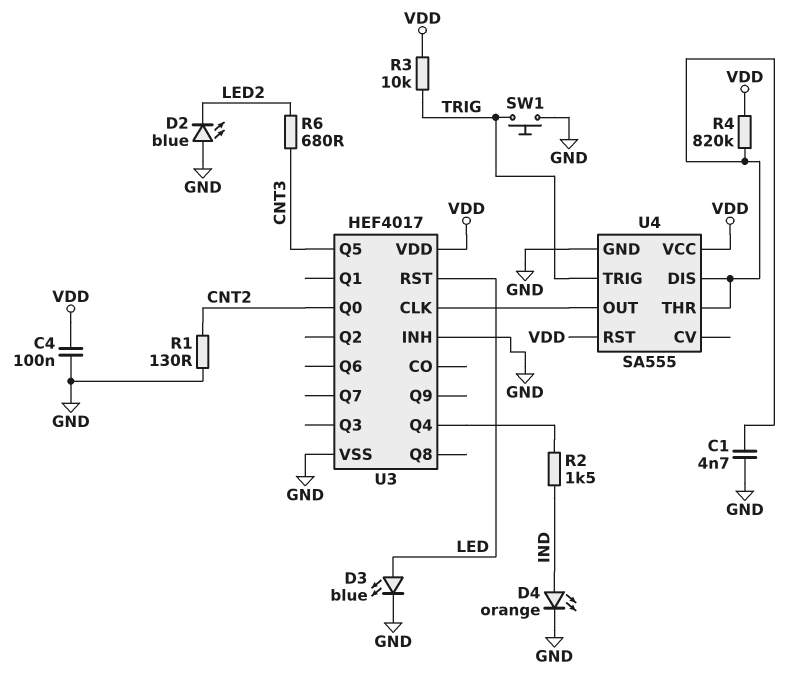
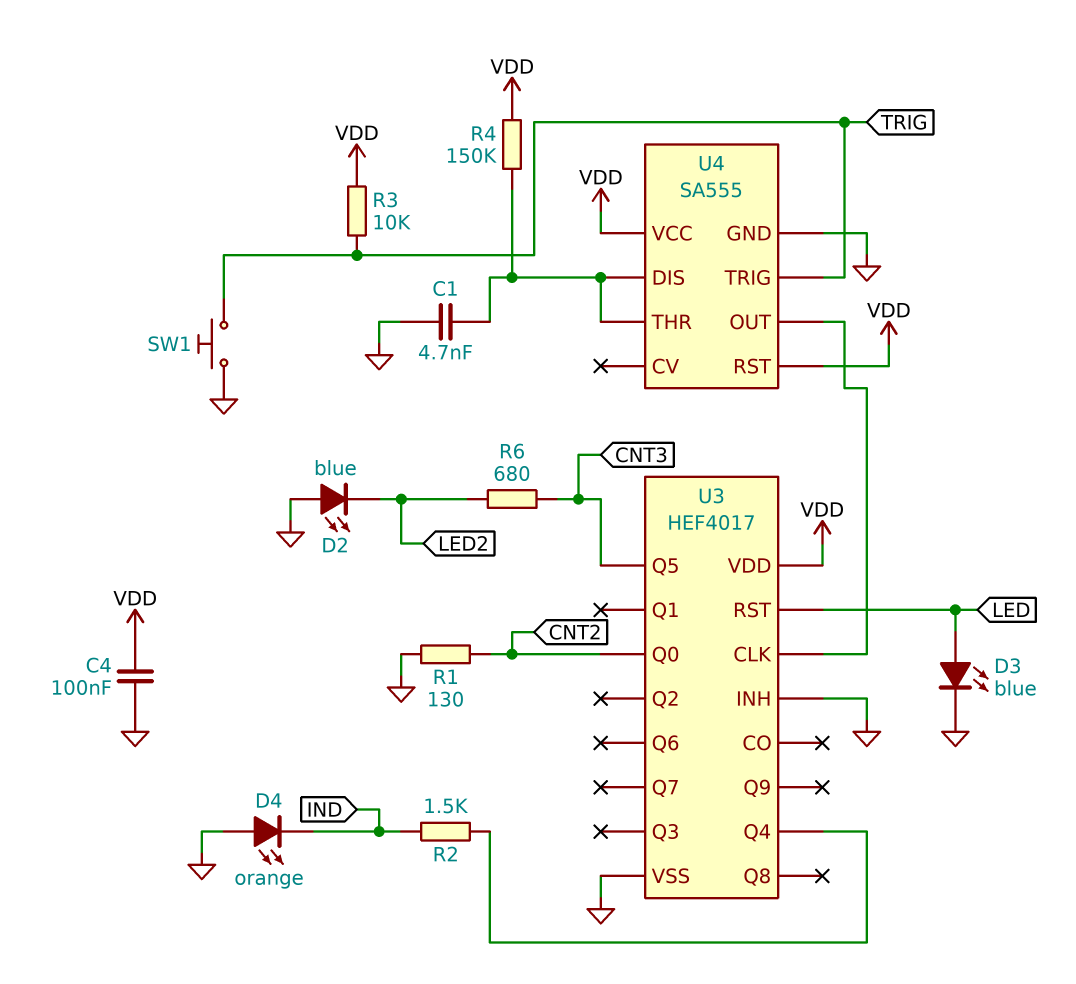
D4: LED orange (A IND, K GND) -> LED orange (A GND, K IND)
R4: 820k (U4/DIS, VDD) -> 150k (U4/DIS, VDD)

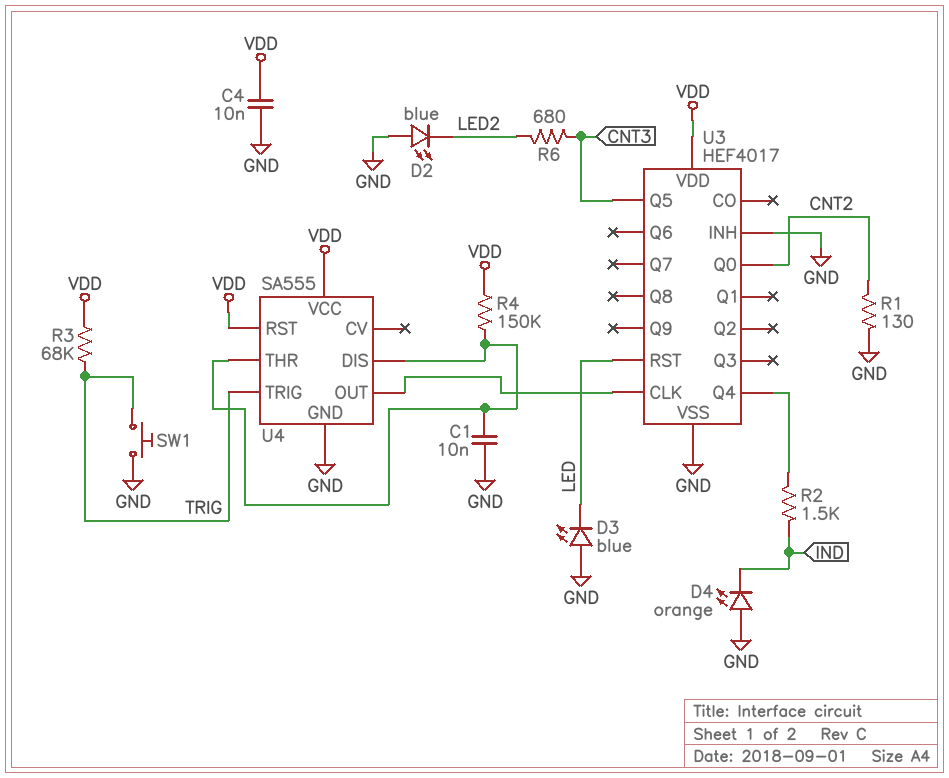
C1: 4.7nF (GND, U4/DIS) -> 10nF (GND, U4/DIS)
C4: 100nF (GND, VDD) -> 10nF (GND, VDD)
D3: LED blue (A LED, K GND) -> LED blue (A GND, K LED)
R3: 10k (TRIG, VDD) -> 68k (TRIG, VDD)

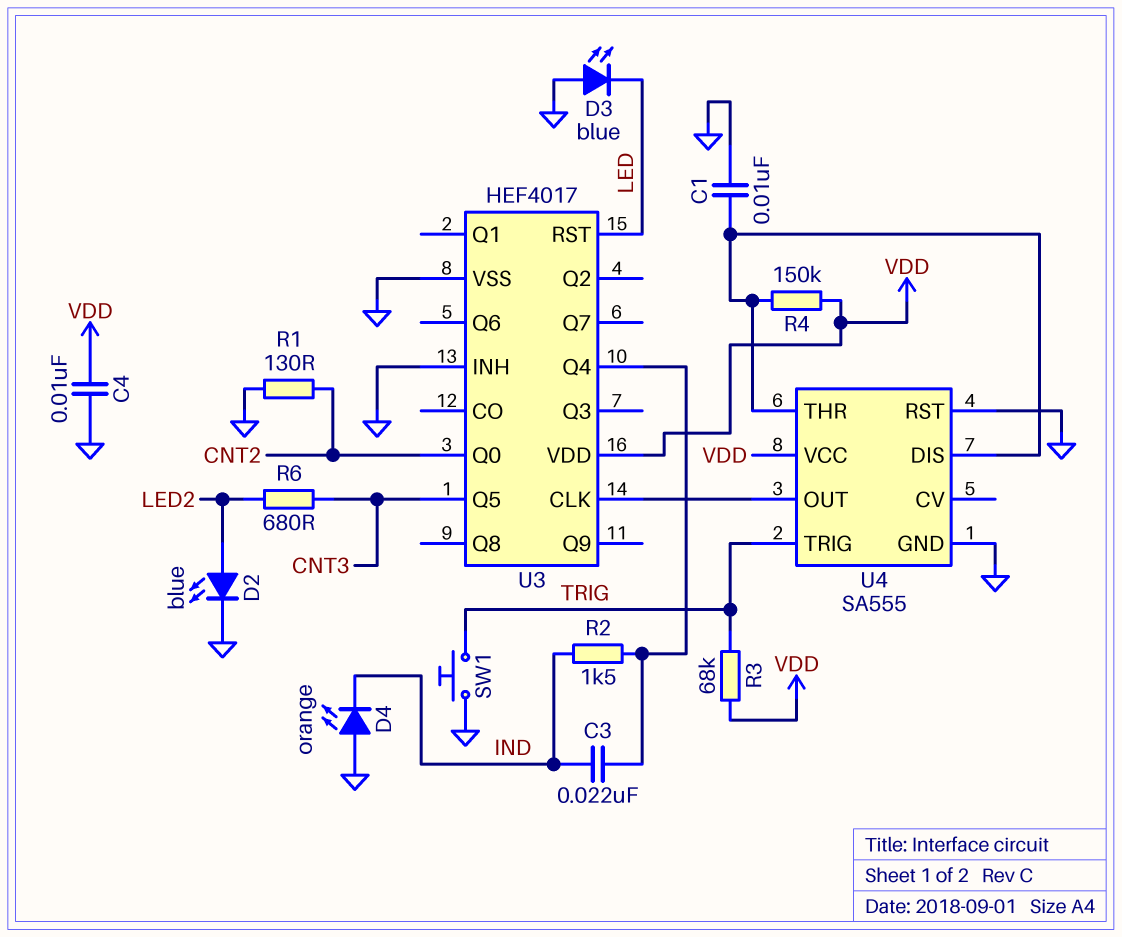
C3: none -> 22nF (IND, U3/Q4)
D2: LED blue (A GND, K LED2) -> LED blue (A LED2, K GND)
U4 pin RST: VDD -> GND

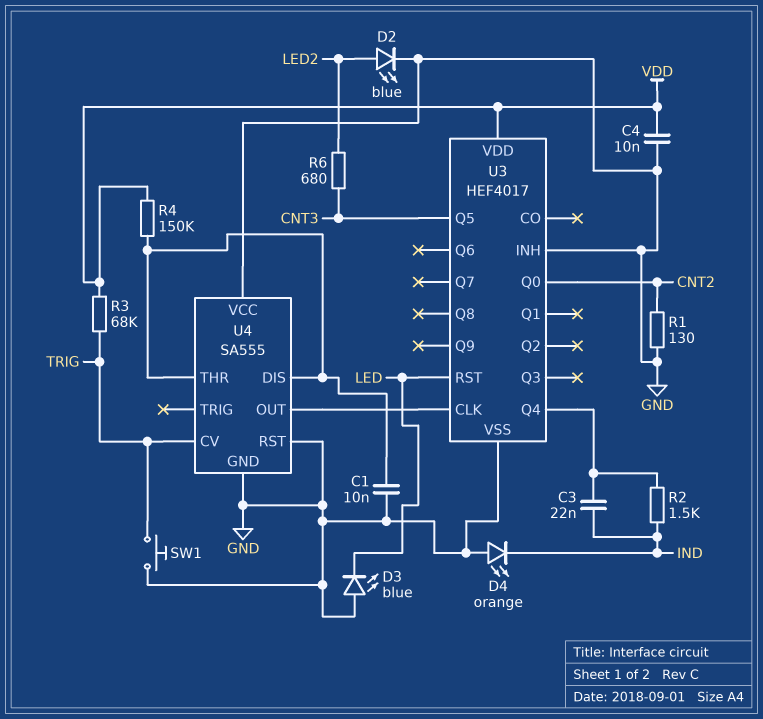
U4 pin CV: none -> TRIG
U4 pin TRIG: TRIG -> none
U4 pin VCC: VDD -> GND

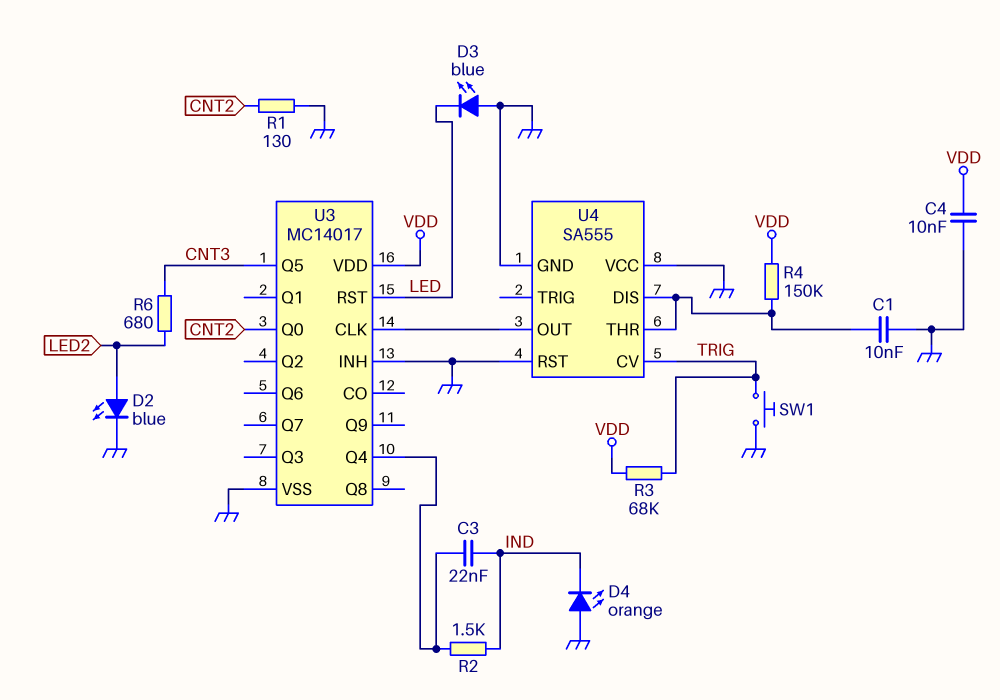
U3: HEF4017 -> MC14017

